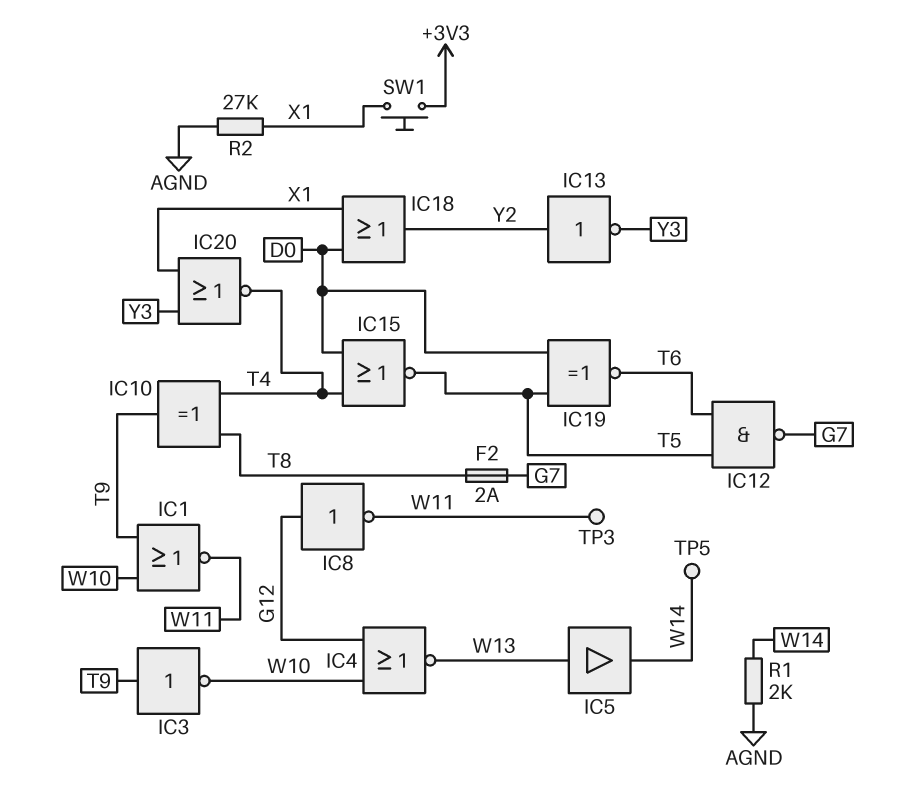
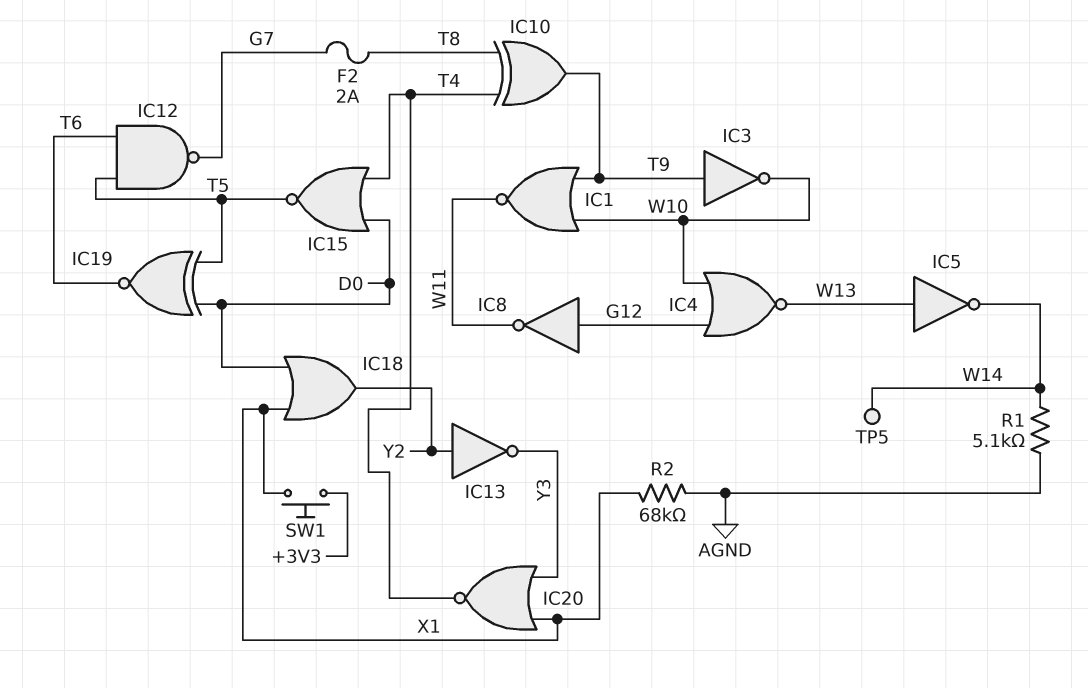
IC5: buffer (in W13, out W14) -> NOT (in W13, out W14)
R1: 2k (AGND, W14) -> 5.1k (AGND, W14)
R2: 27k (AGND, X1) -> 68k (AGND, X1)
TP3: test point (W11) -> none

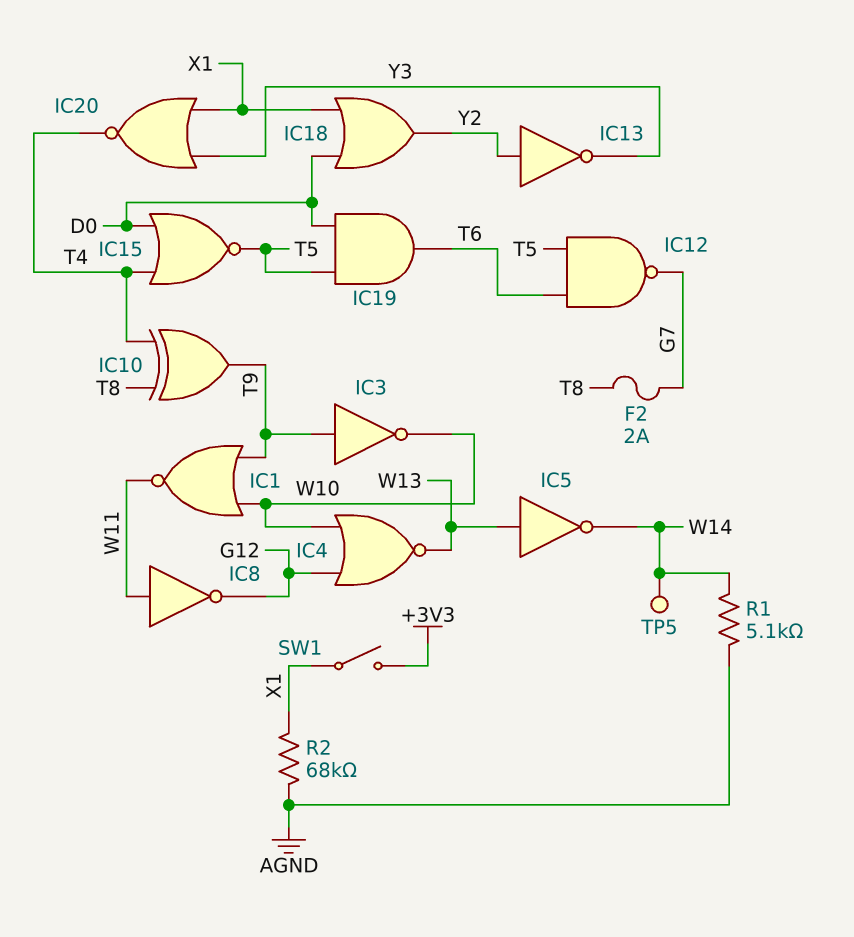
IC8: NOT (in G12, out W11) -> NOT (in W11, out G12)
IC19: XNOR (in D0, in T5, out T6) -> AND (in D0, in T5, out T6)
SW1: button (+3V3, X1) -> switch (+3V3, X1)

